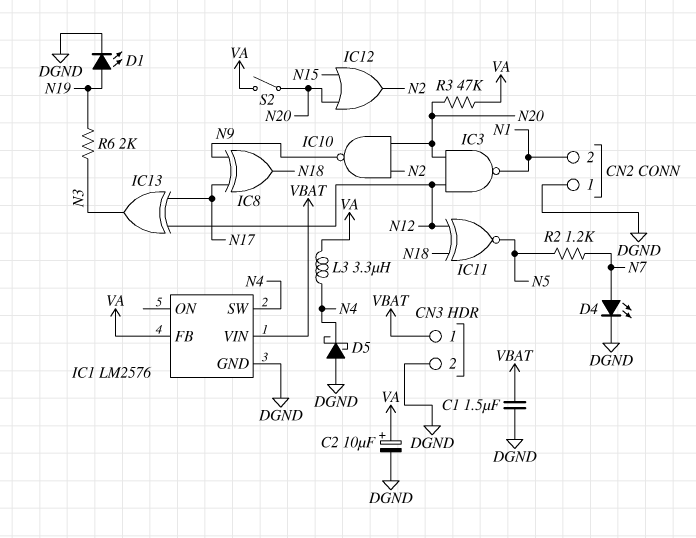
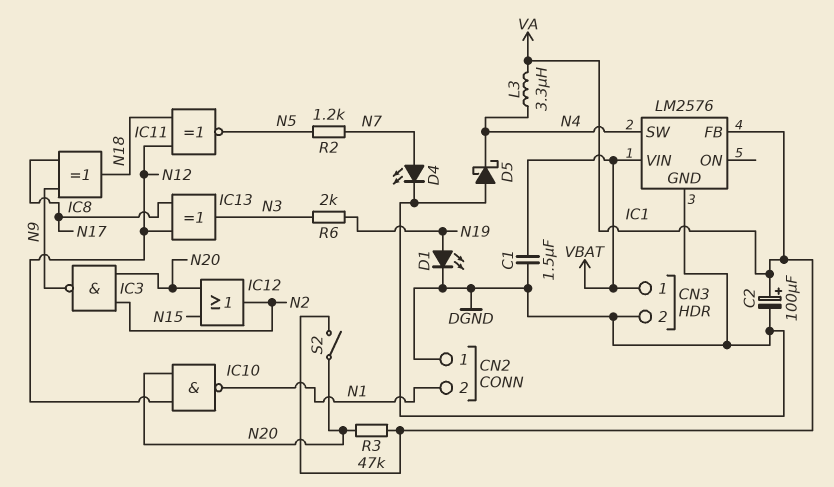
C2: 10uF (plus VA, minus DGND) -> 100uF (plus VA, minus DGND)
IC3: NAND (in N12, in N20, out N1) -> NAND (in N2, in N20, out N9)
IC10: NAND (in N2, in N20, out N9) -> NAND (in N12, in N20, out N1)

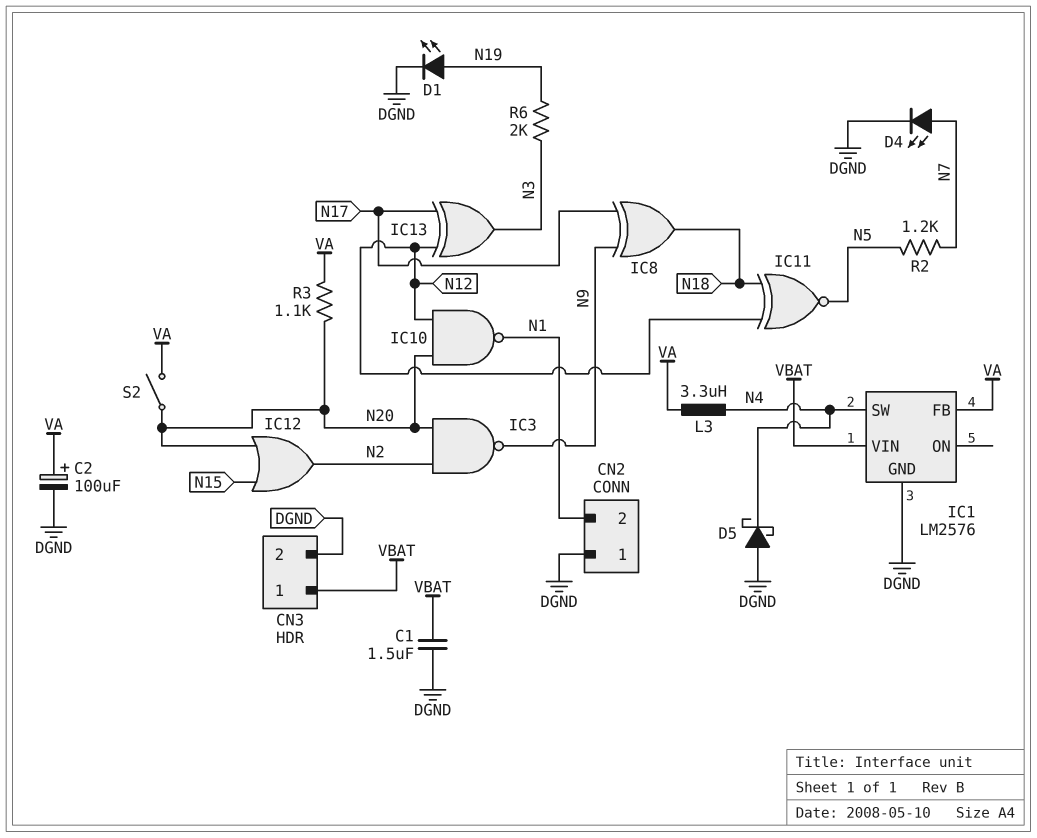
R3: 47k (N20, VA) -> 1.1k (N20, VA)

